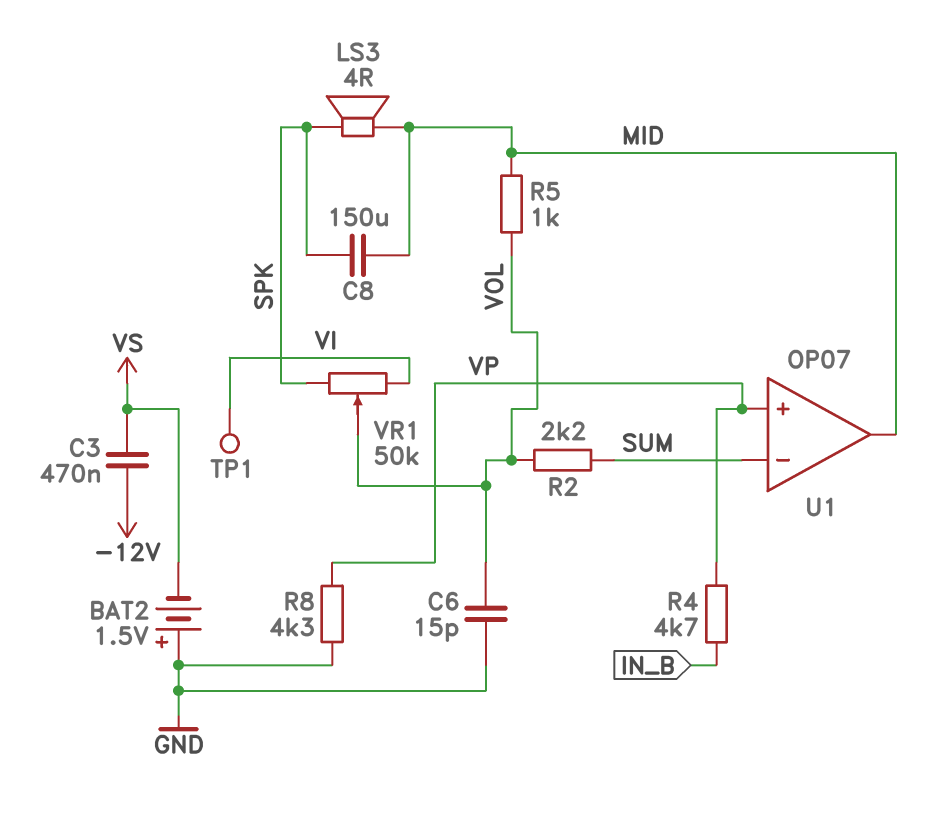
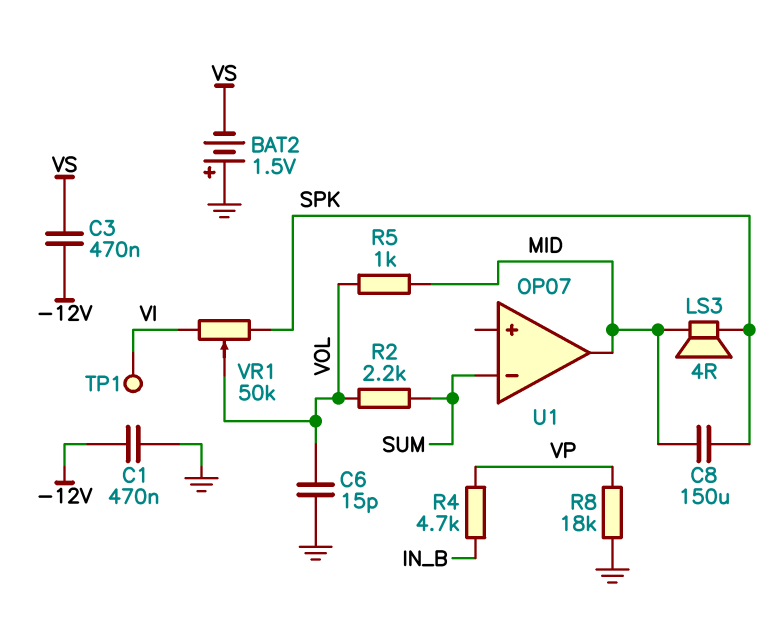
C1: none -> 470nF (-12V, GND)
R8: 4.3k (GND, VP) -> 18k (GND, VP)
U1 pin in+: VP -> none

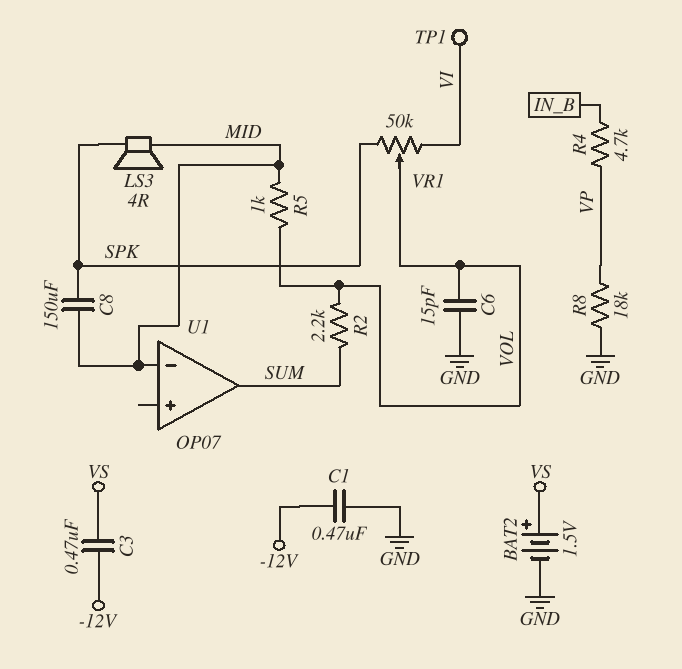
BAT2: 1.5V (plus GND, minus VS) -> 1.5V (plus VS, minus GND)
U1 pin in-: SUM -> MID
U1 pin out: MID -> SUM

